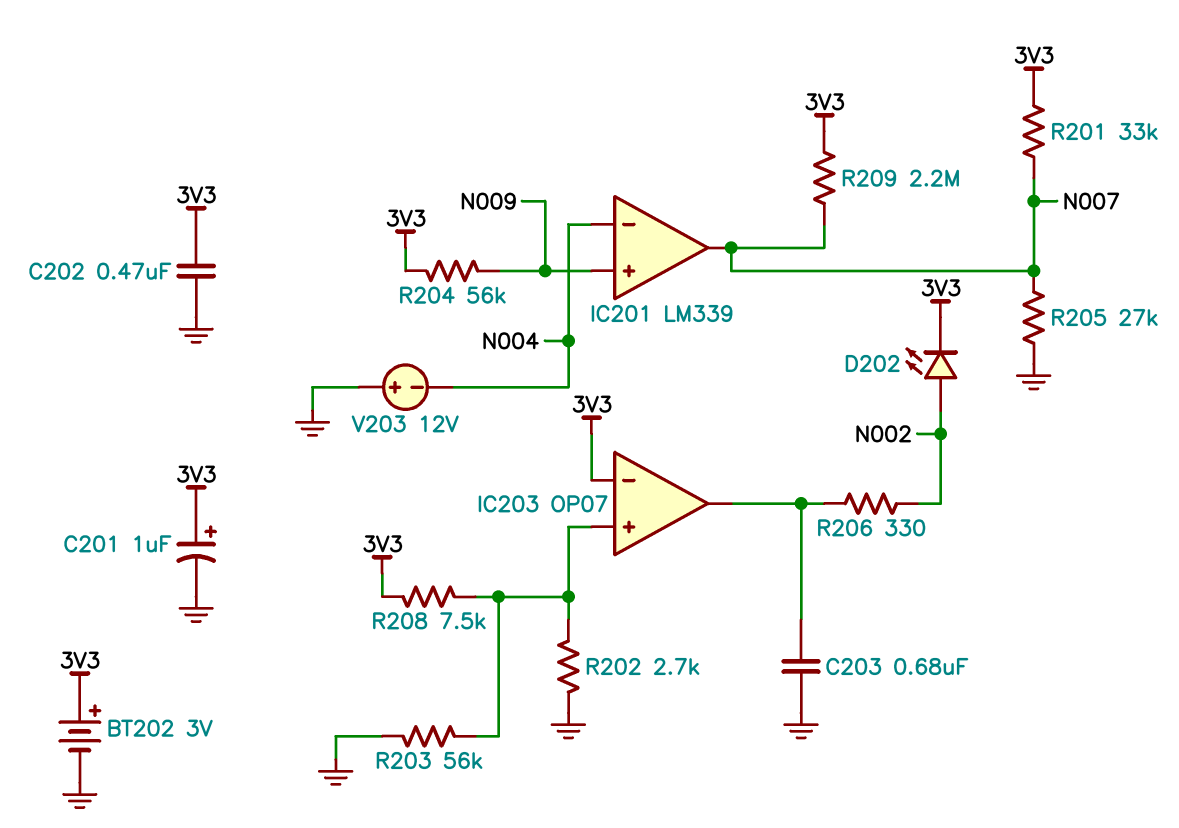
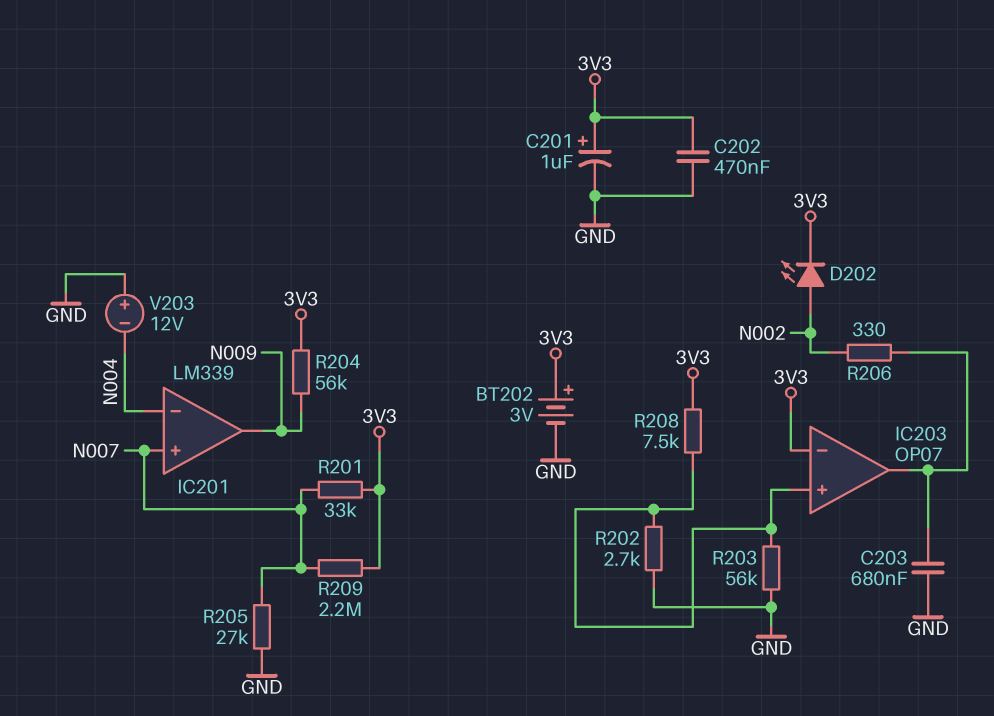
IC201 pin in+: N009 -> N007
IC201 pin out: N007 -> N009

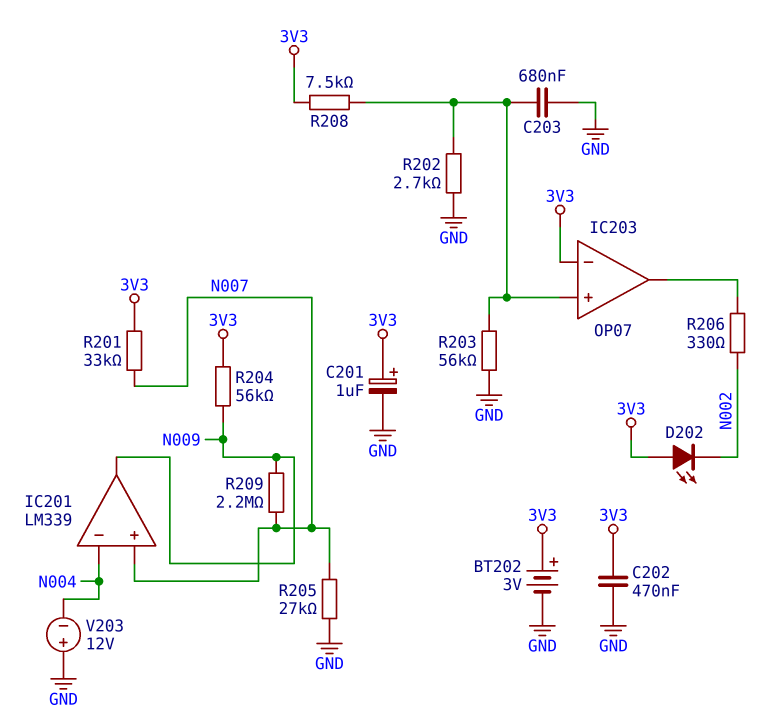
C203: 680nF (GND, IC203/out) -> 680nF (GND, IC203/in+)
D202: LED (A N002, K 3V3) -> LED (A 3V3, K N002)
R209: 2.2M (3V3, N007) -> 2.2M (N007, N009)

